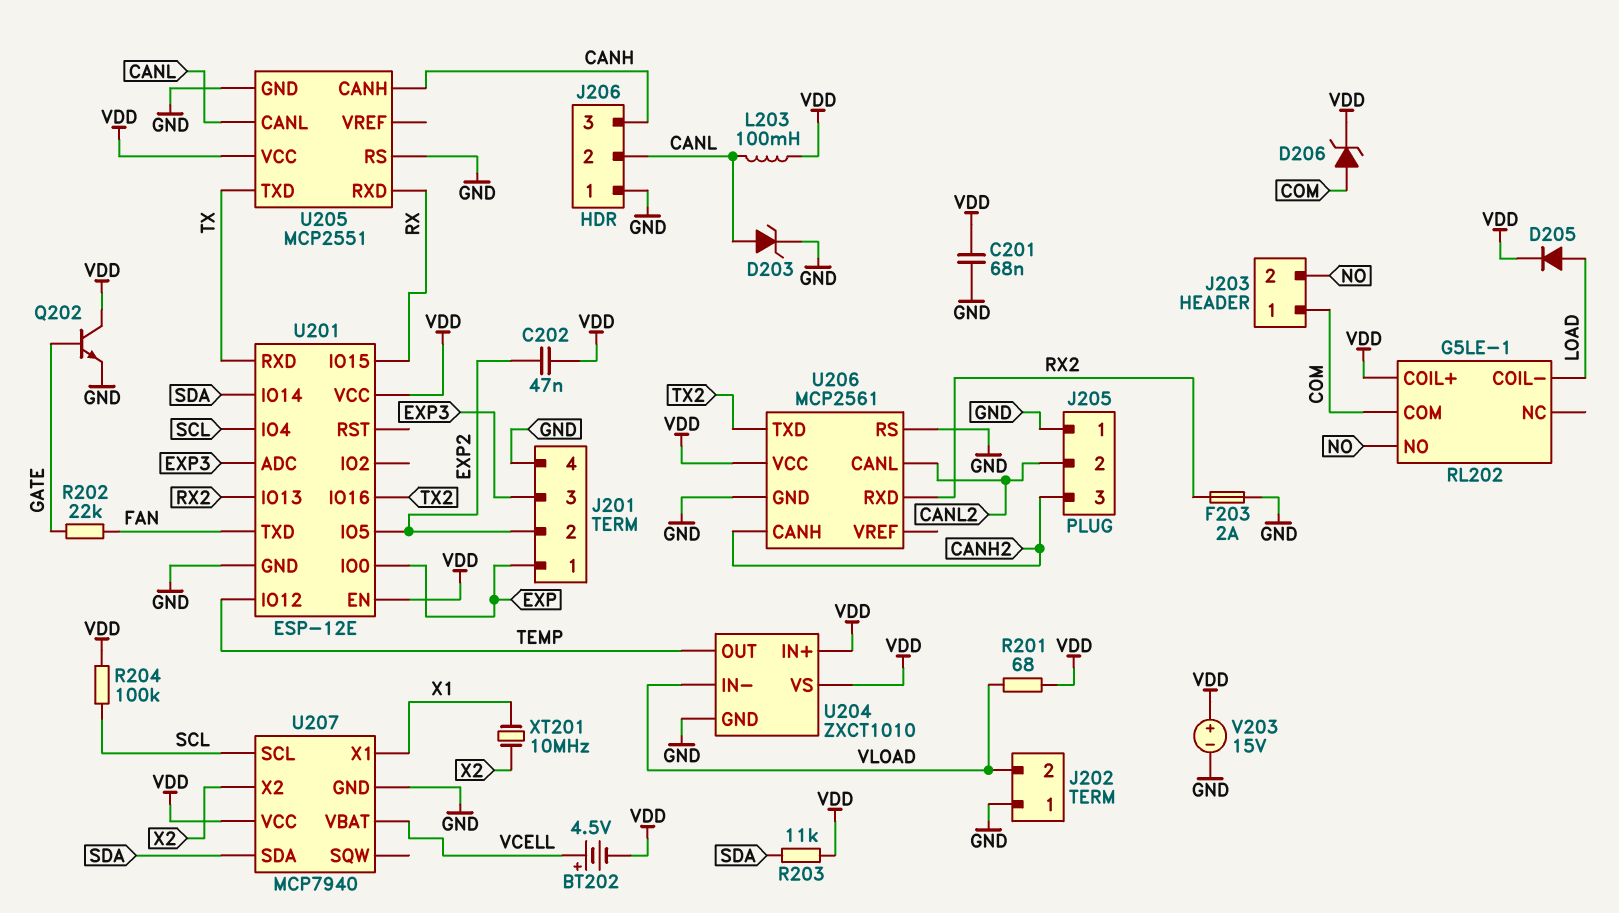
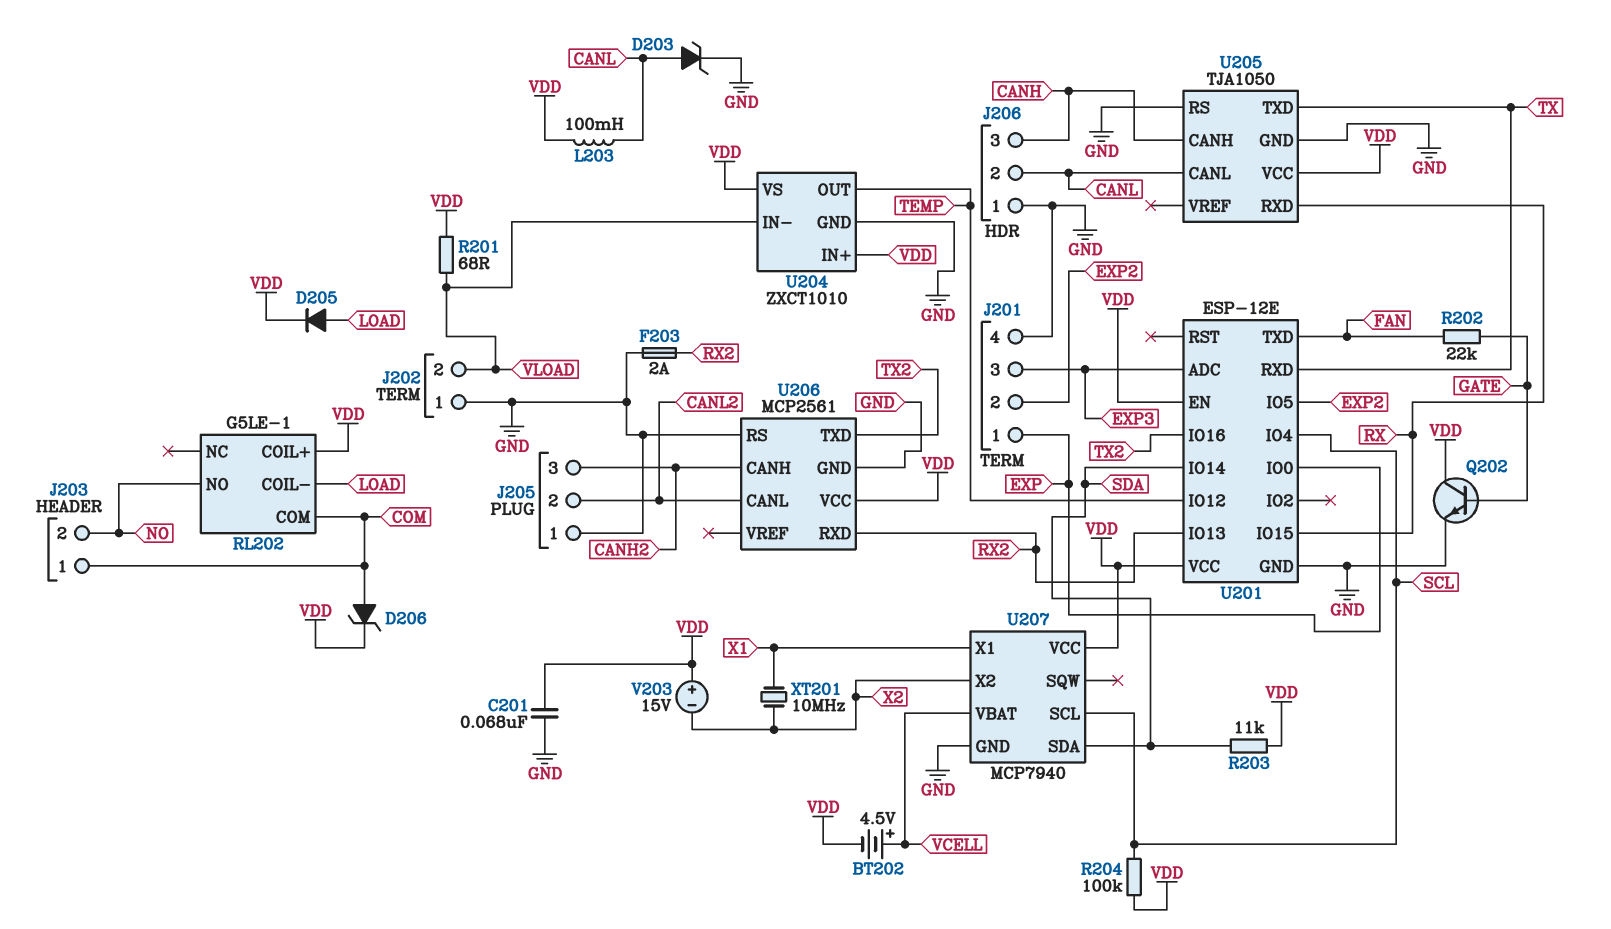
C202: 47nF (EXP2, VDD) -> none
U205: MCP2551 -> TJA1050
V203: 15V (plus VDD, minus GND) -> 15V (plus VDD, minus X2)

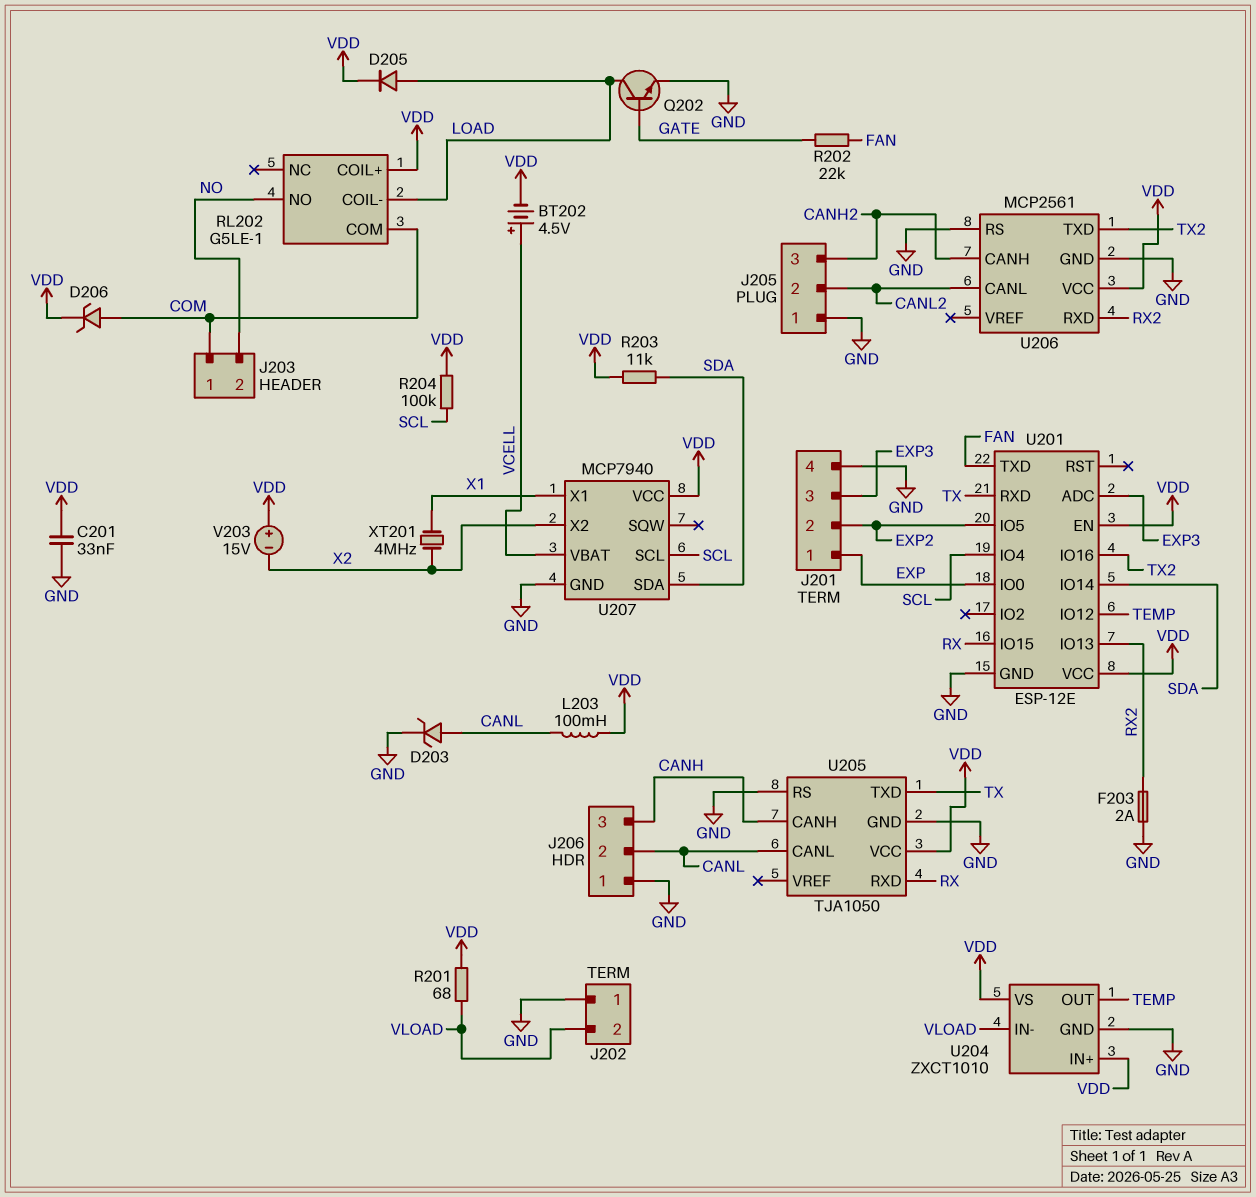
C201: 68nF (GND, VDD) -> 33nF (GND, VDD)
Q202: NPN (B GATE, C VDD, E GND) -> NPN (B GATE, C LOAD, E GND)
XT201: 10MHz (X1, X2) -> 4MHz (X1, X2)

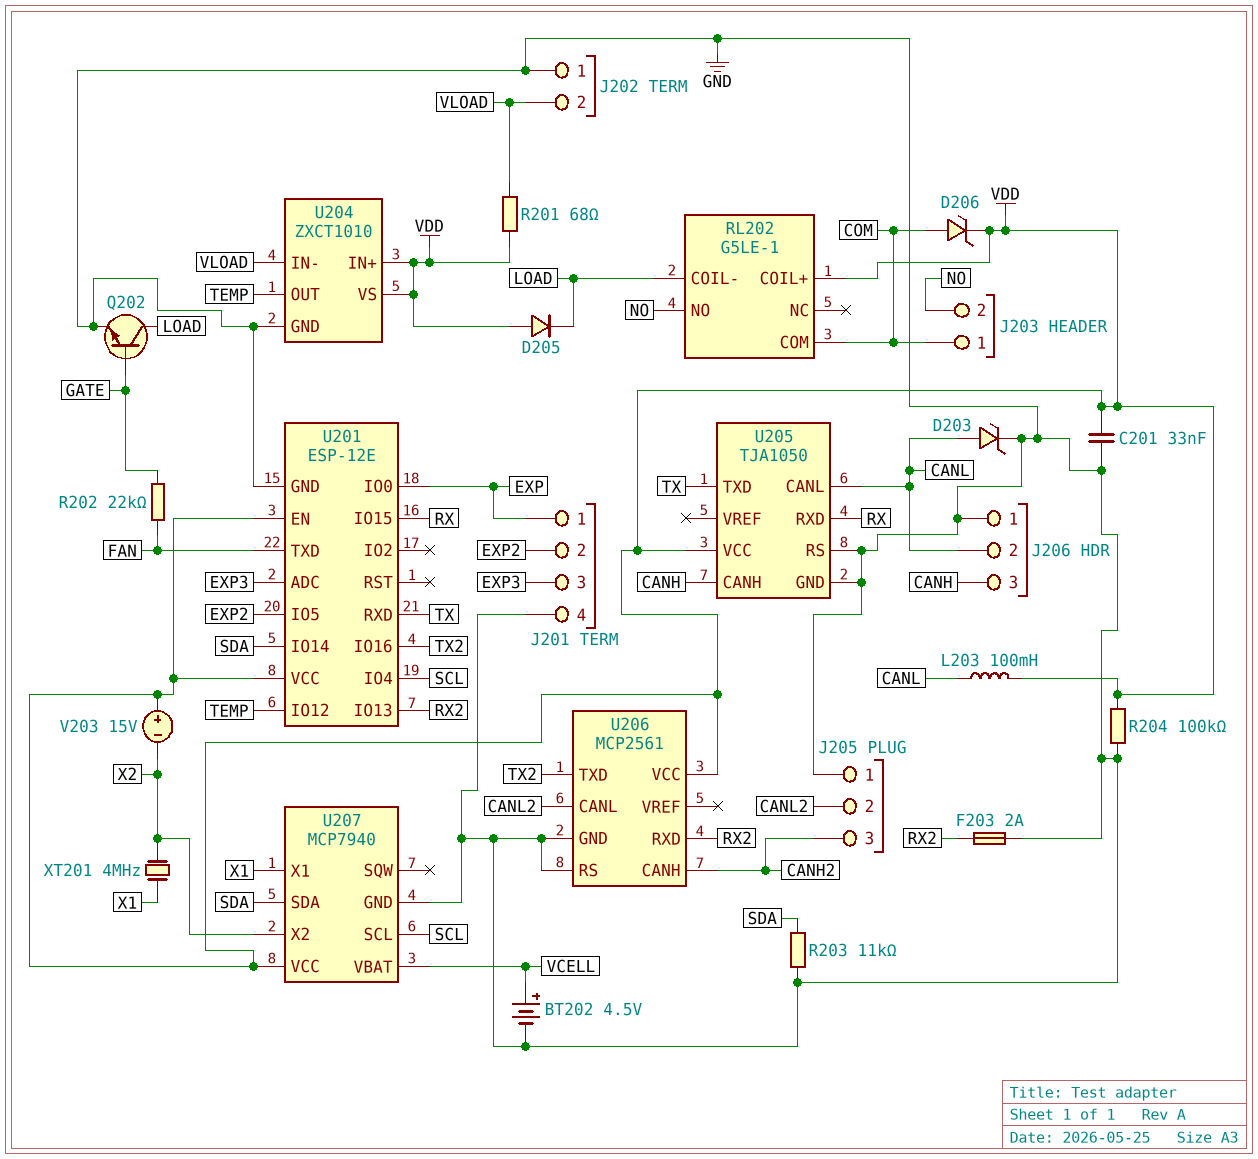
BT202: 4.5V (plus VCELL, minus VDD) -> 4.5V (plus VCELL, minus GND)
D205: diode (A LOAD, K VDD) -> diode (A VDD, K LOAD)
R203: 11k (SDA, VDD) -> 11k (GND, SDA)
R204: 100k (SCL, VDD) -> 100k (GND, VDD)

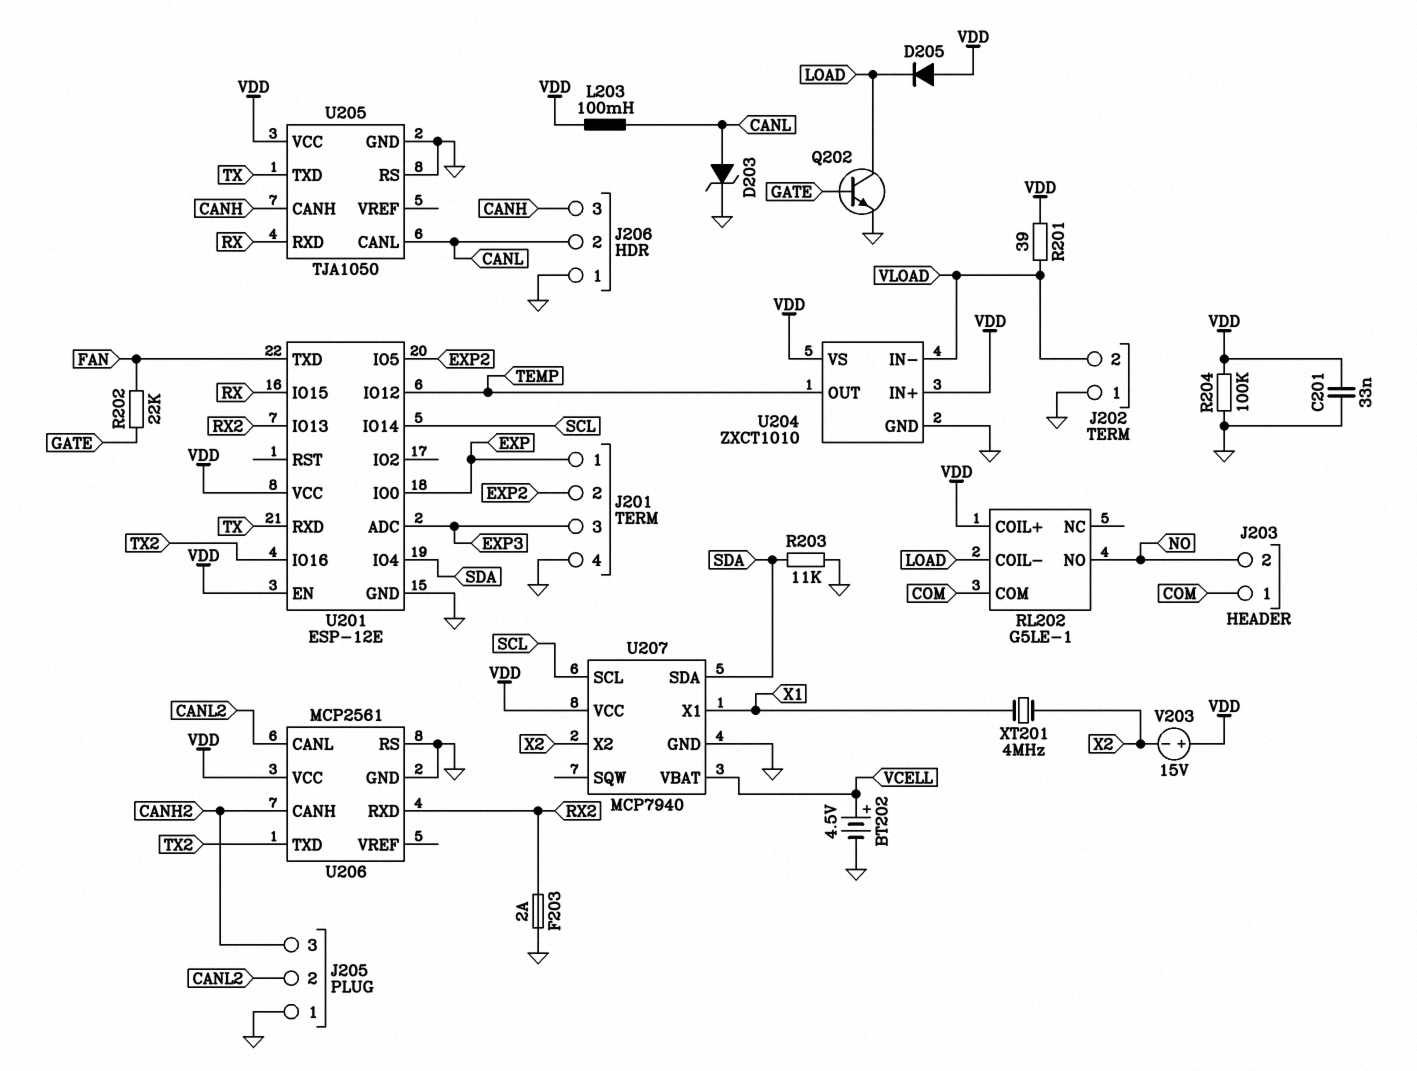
D206: zener (A COM, K VDD) -> none
R201: 68 (VDD, VLOAD) -> 39 (VDD, VLOAD)
U201 pin IO4: SCL -> SDA
U201 pin IO14: SDA -> SCL

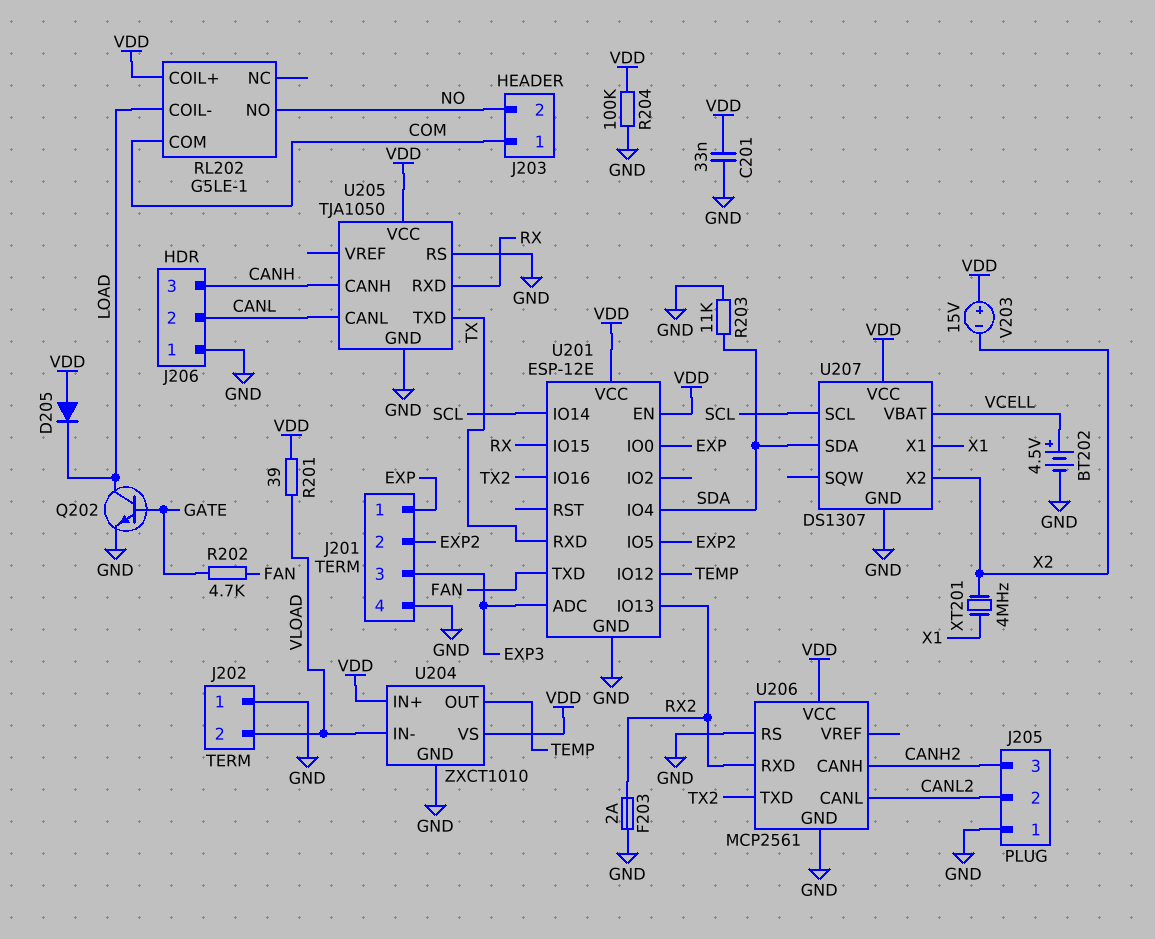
D203: zener (A CANL, K GND) -> none
L203: 100mH (CANL, VDD) -> none
R202: 22k (FAN, GATE) -> 4.7k (FAN, GATE)
U207: MCP7940 -> DS1307

